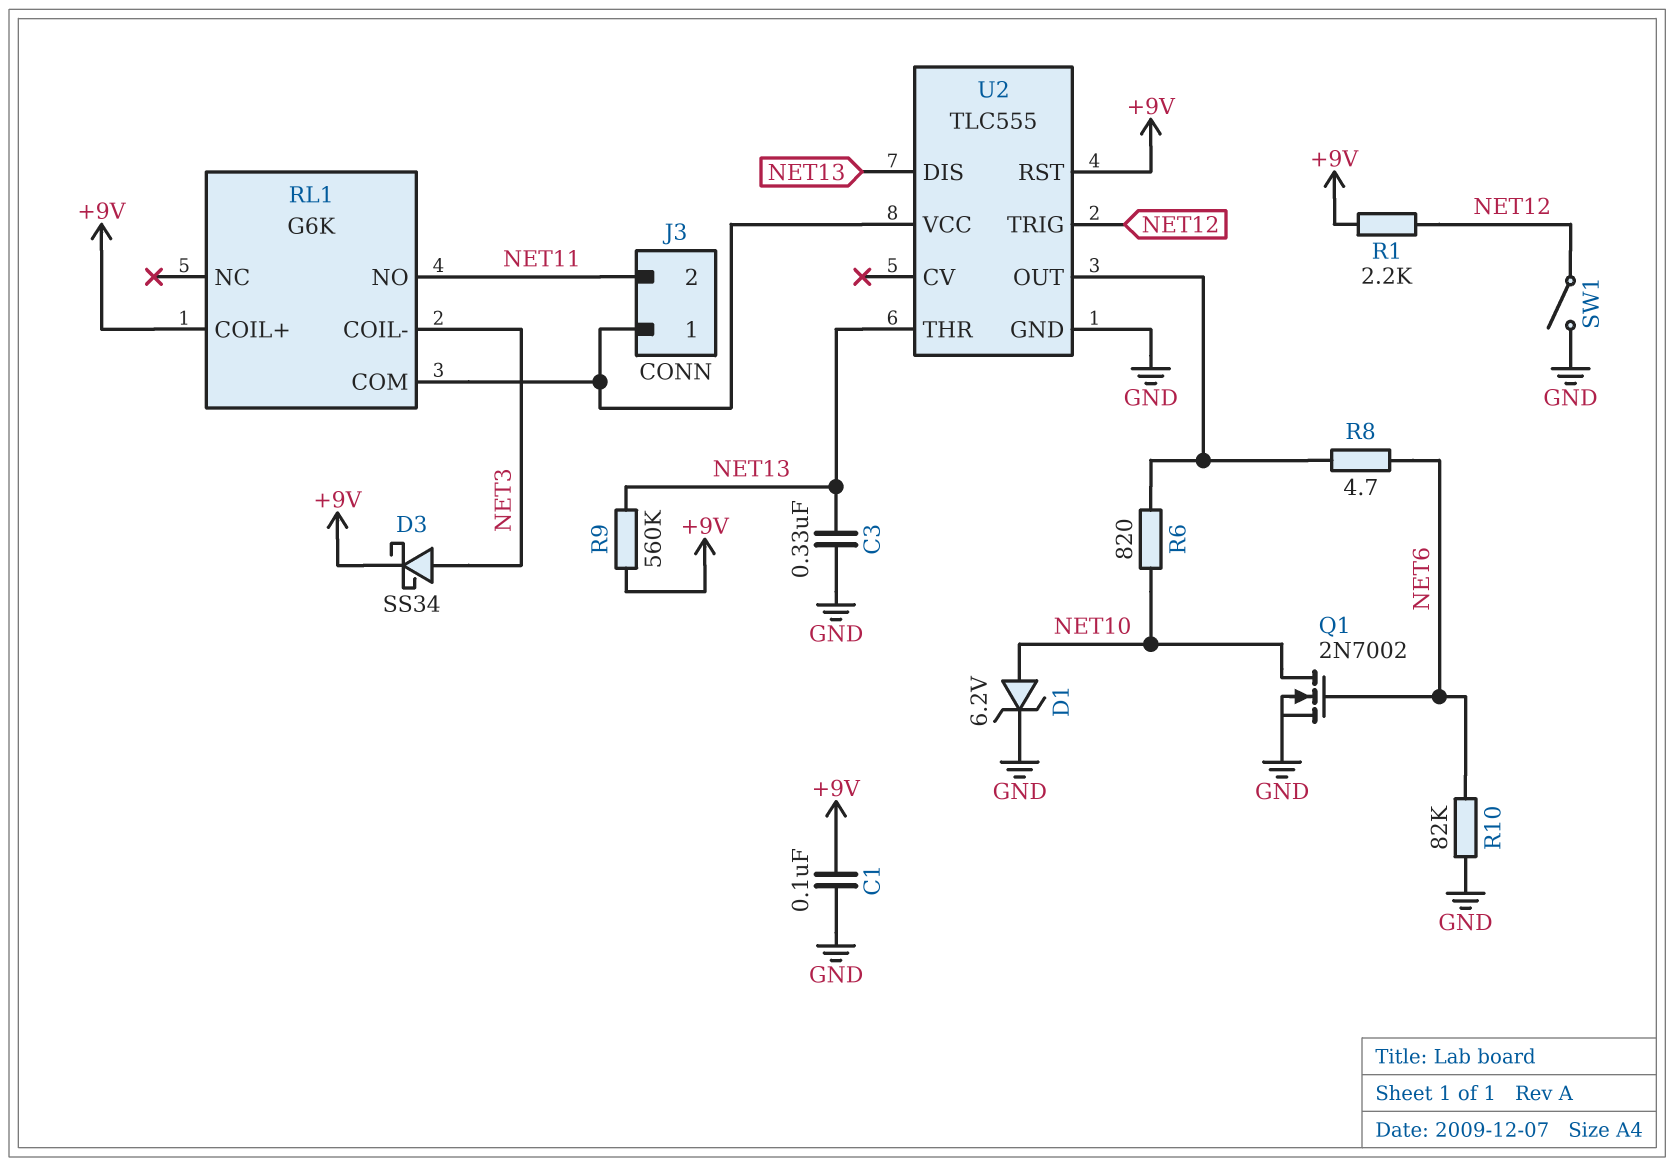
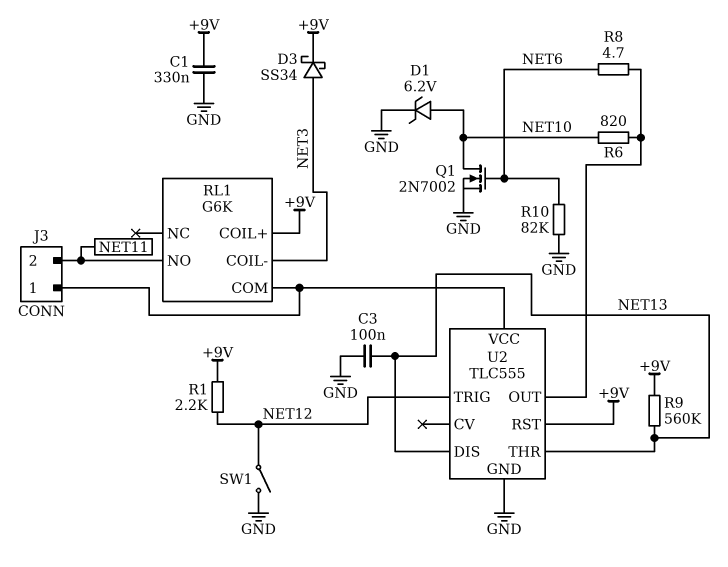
C1: 100nF (+9V, GND) -> 330nF (+9V, GND)
C3: 330nF (GND, NET13) -> 100nF (GND, NET13)

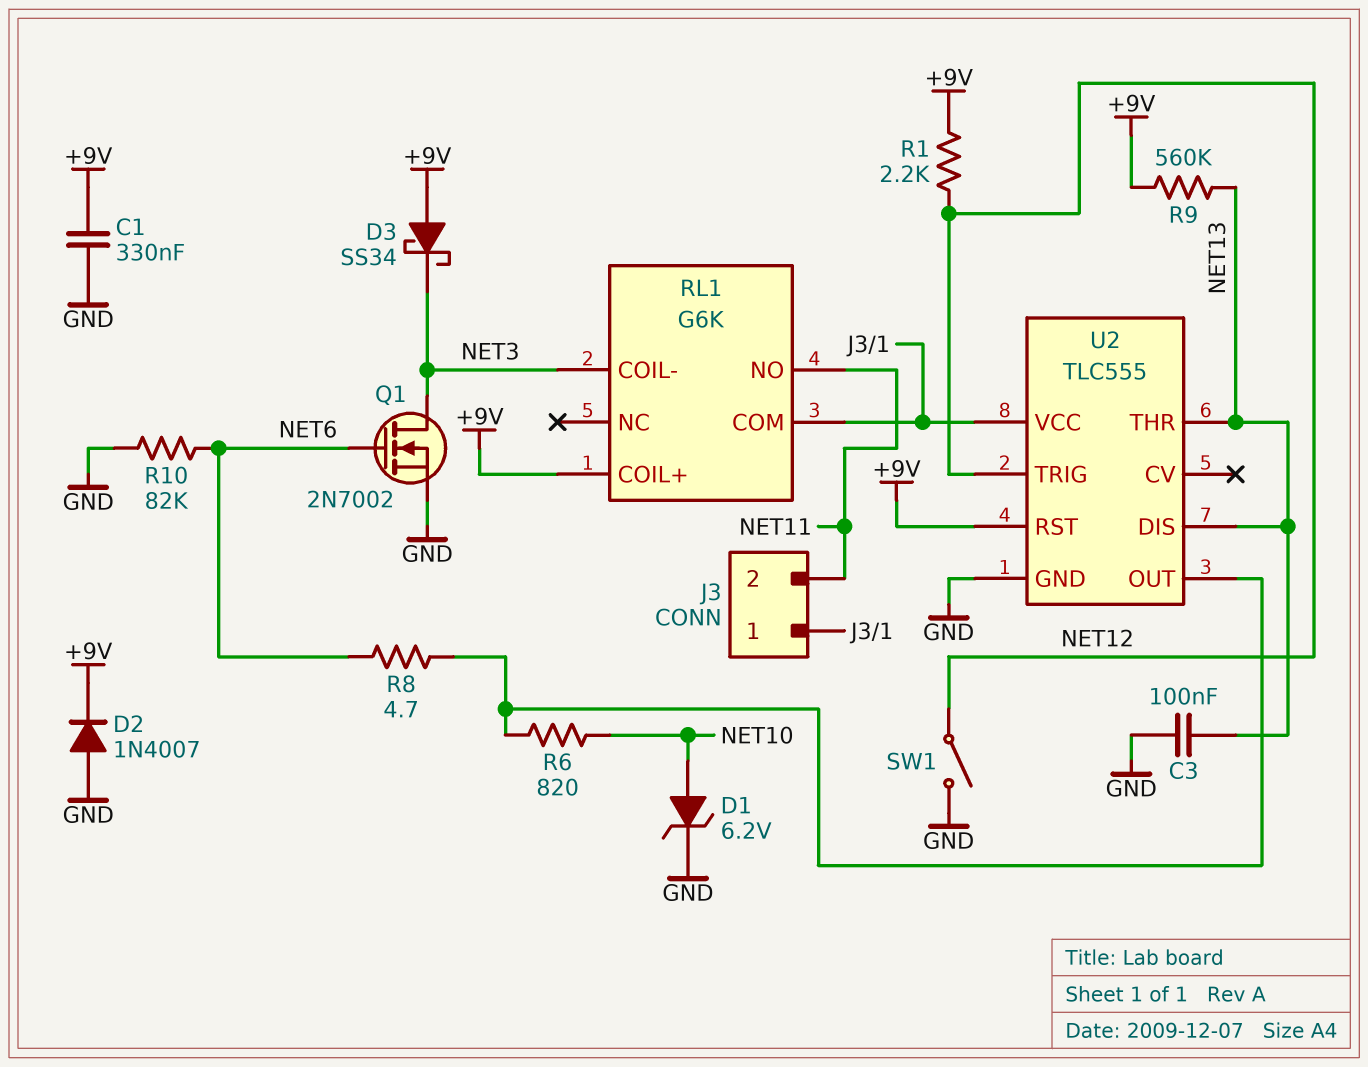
D2: none -> diode 1N4007 (A GND, K +9V)
D3: schottky SS34 (A NET3, K +9V) -> schottky SS34 (A +9V, K NET3)
Q1: NMOS 2N7002 (G NET6, D NET10, S GND) -> NMOS 2N7002 (G NET6, D NET3, S GND)

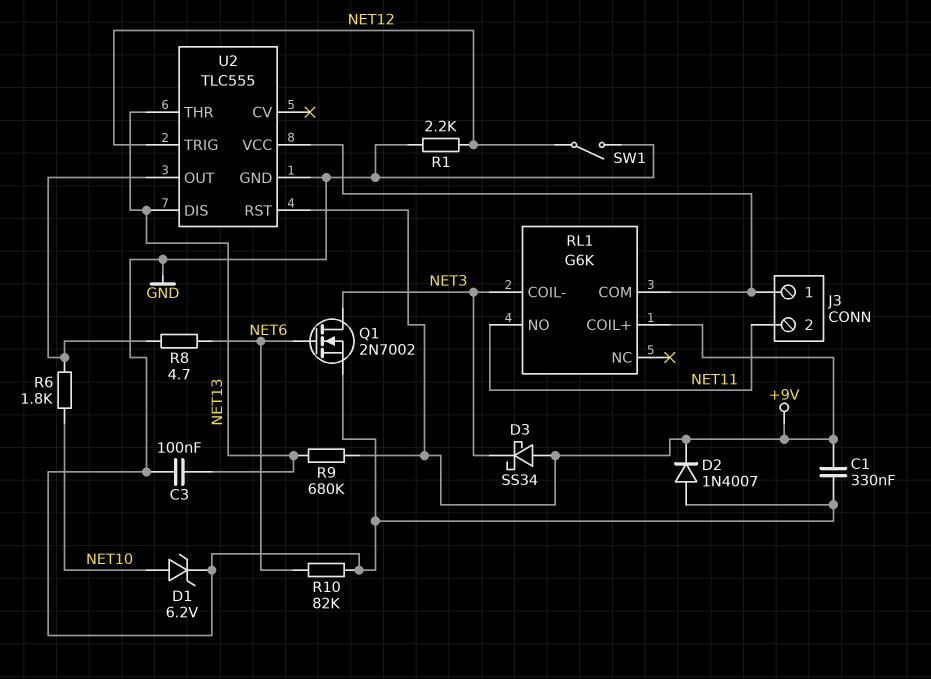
R1: 2.2k (+9V, NET12) -> 2.2k (GND, NET12)
R6: 820 (NET10, U2/OUT) -> 1.8k (NET10, U2/OUT)
R9: 560k (+9V, NET13) -> 680k (+9V, NET13)

